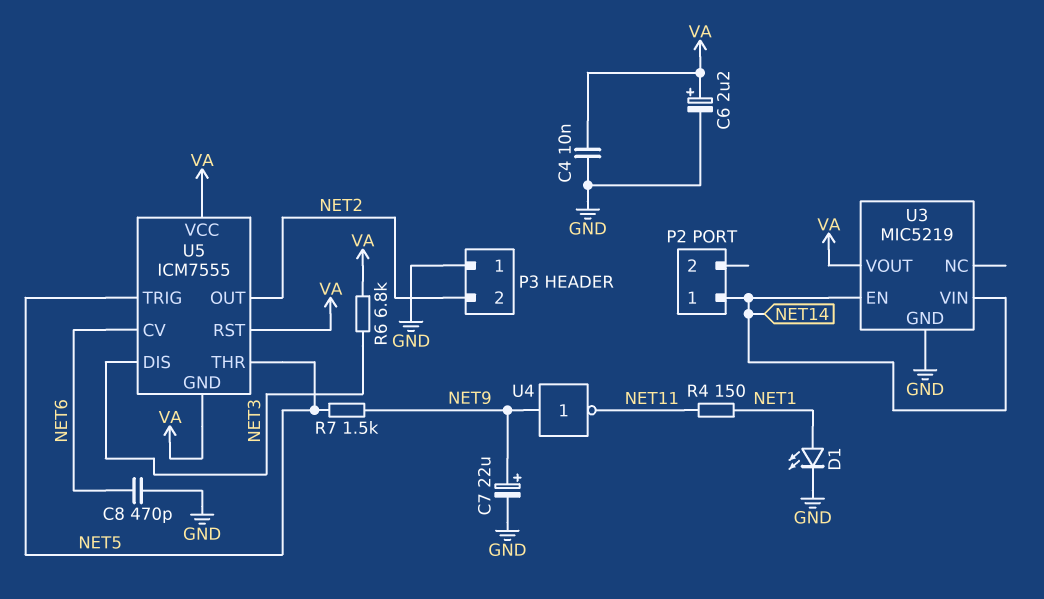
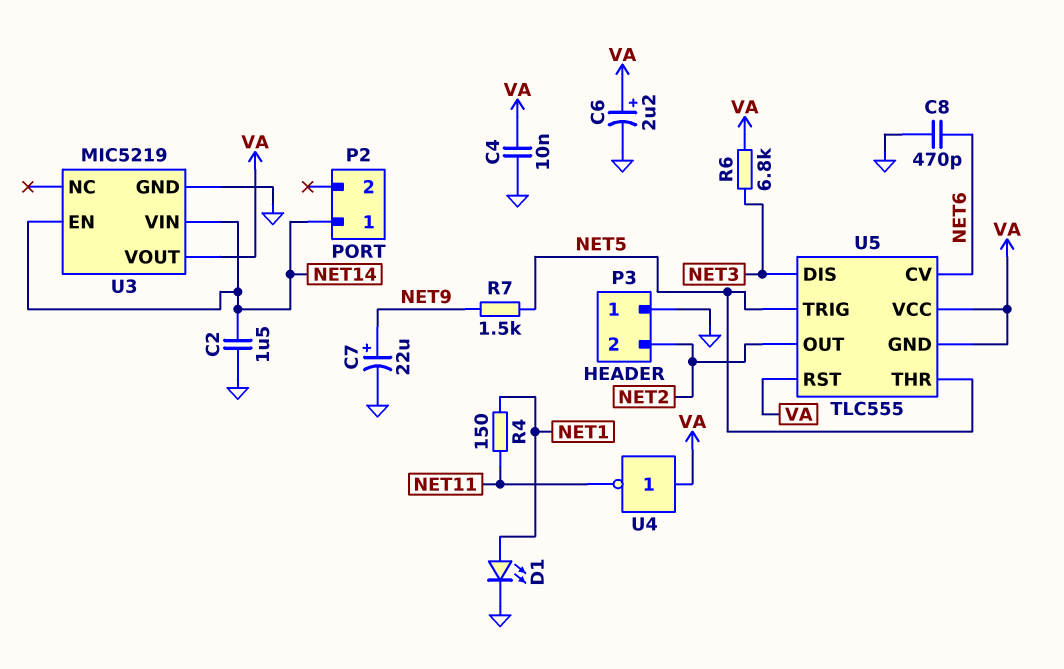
C2: none -> 1.5uF (GND, NET14)
U4: NOT (in NET9, out NET11) -> NOT (in VA, out NET11)
U5: ICM7555 -> TLC555

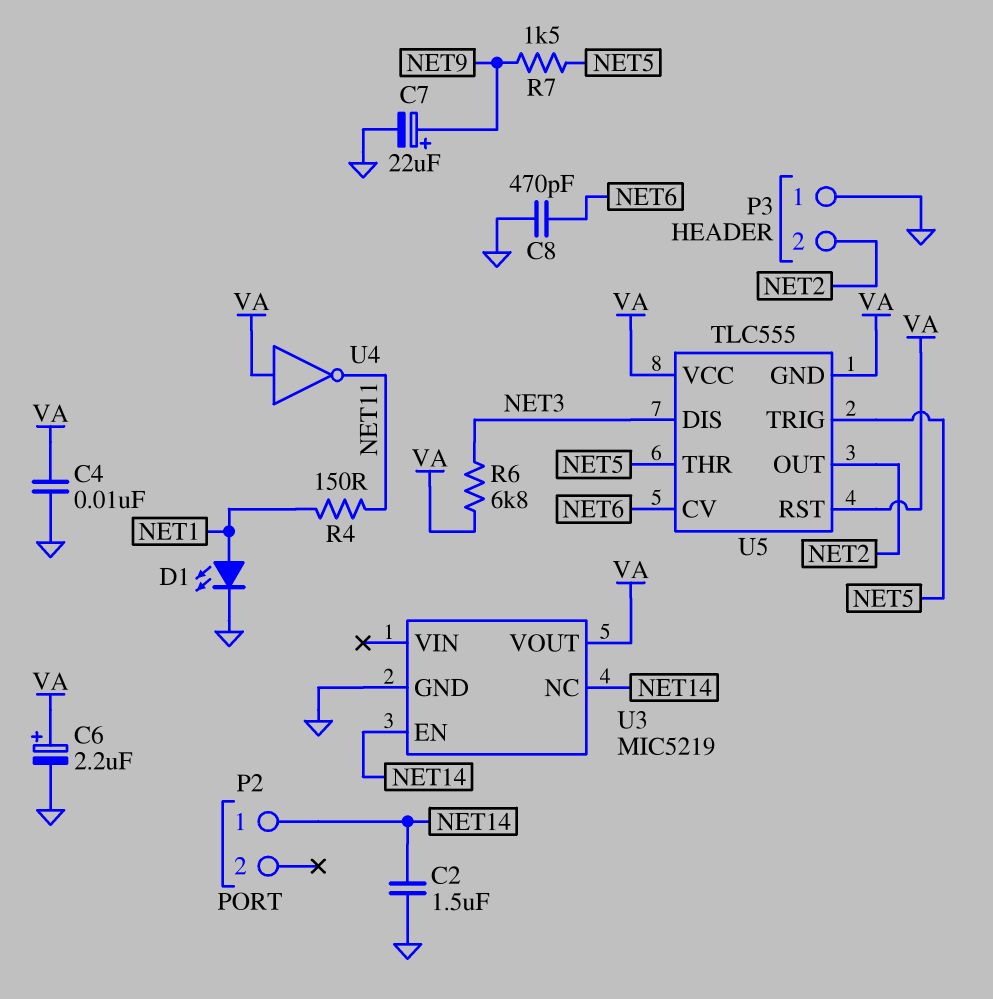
U3 pin NC: none -> NET14
U3 pin VIN: NET14 -> none

